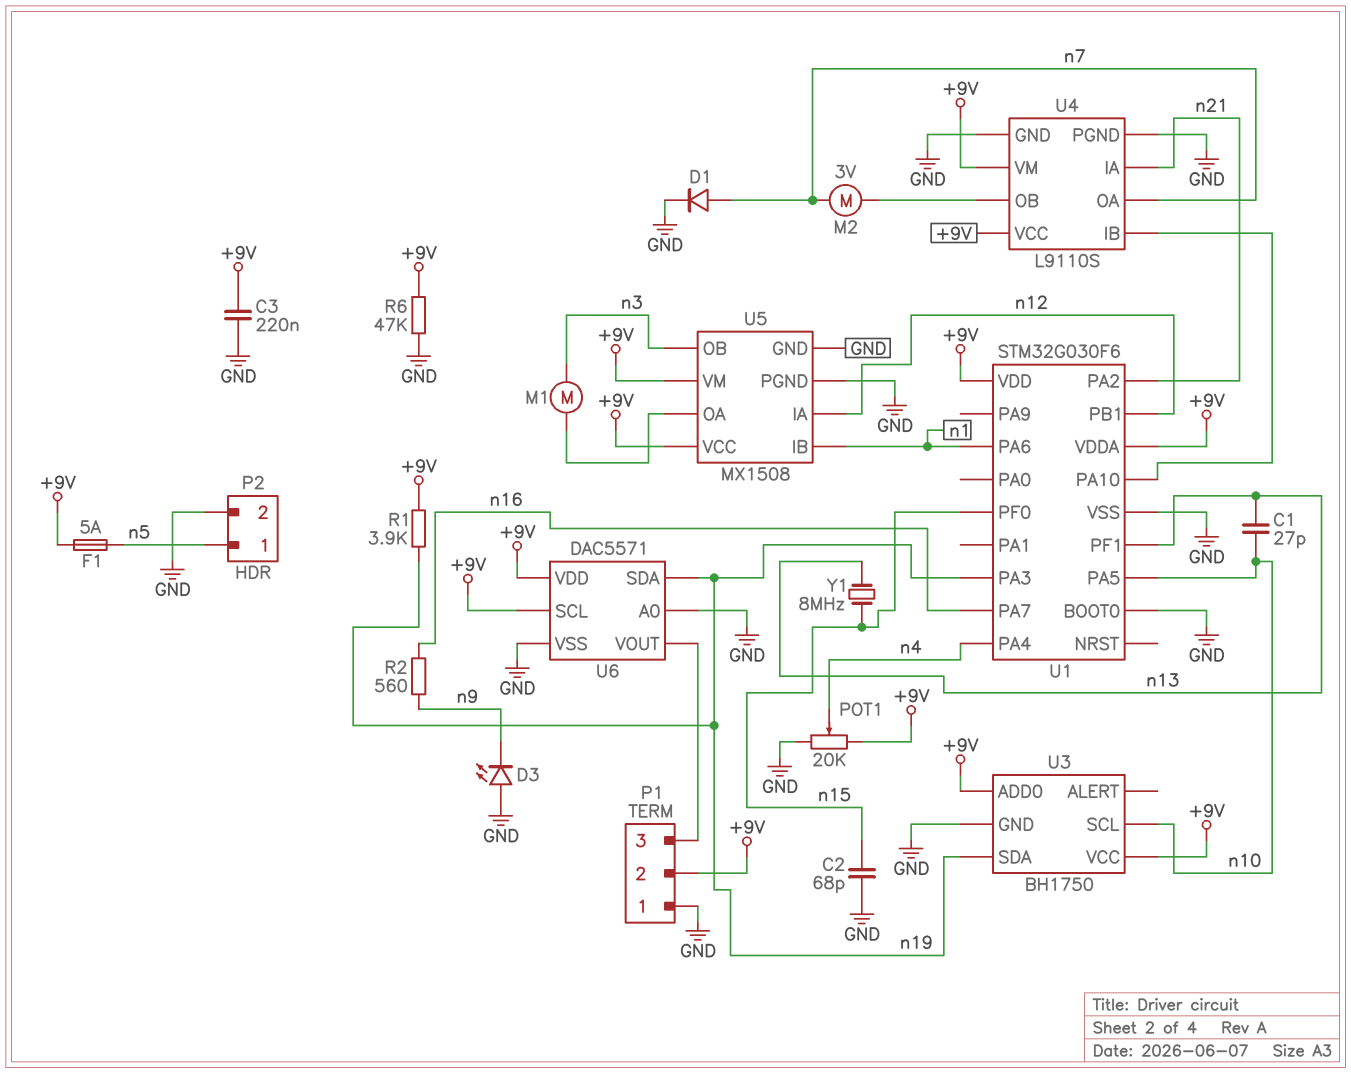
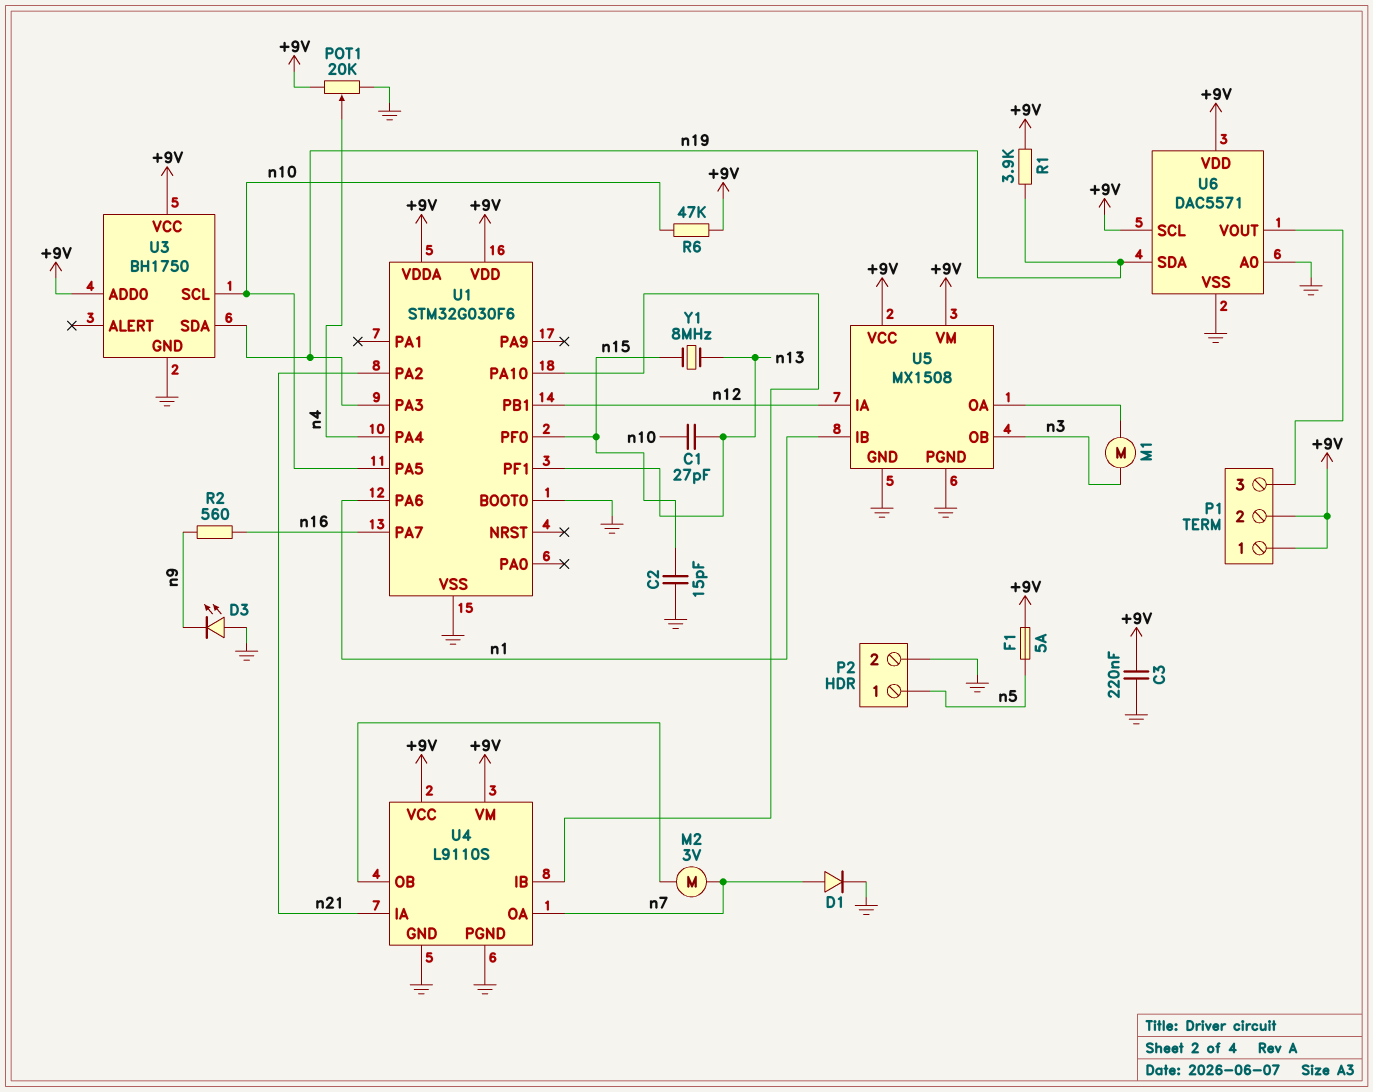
C2: 68pF (GND, n15) -> 15pF (GND, n15)
P1 pin 1: GND -> +9V
R6: 47k (+9V, GND) -> 47k (+9V, n10)

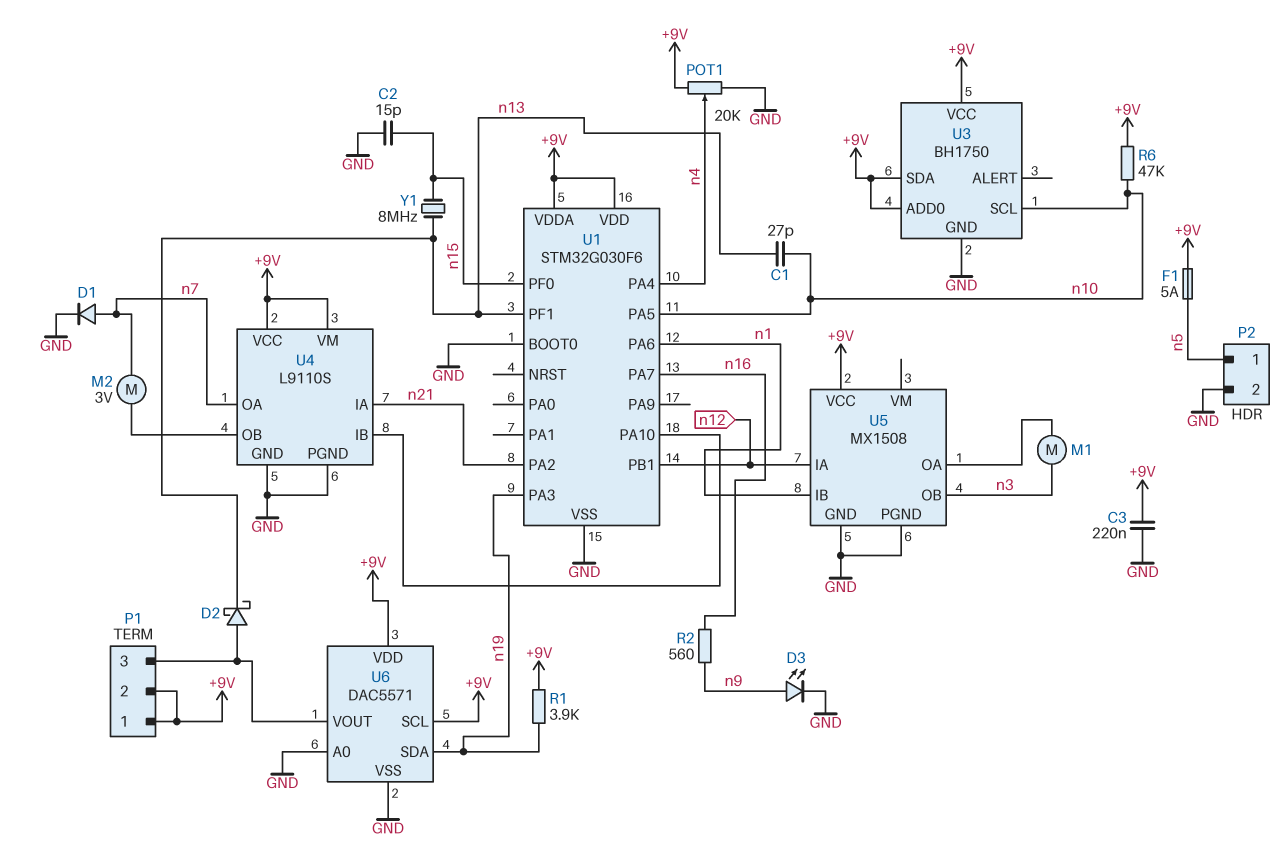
D2: none -> schottky (A P1/3, K n13)
D3: LED (A GND, K n9) -> LED (A n9, K GND)
U3 pin SDA: n19 -> +9V
U5 pin VM: +9V -> none

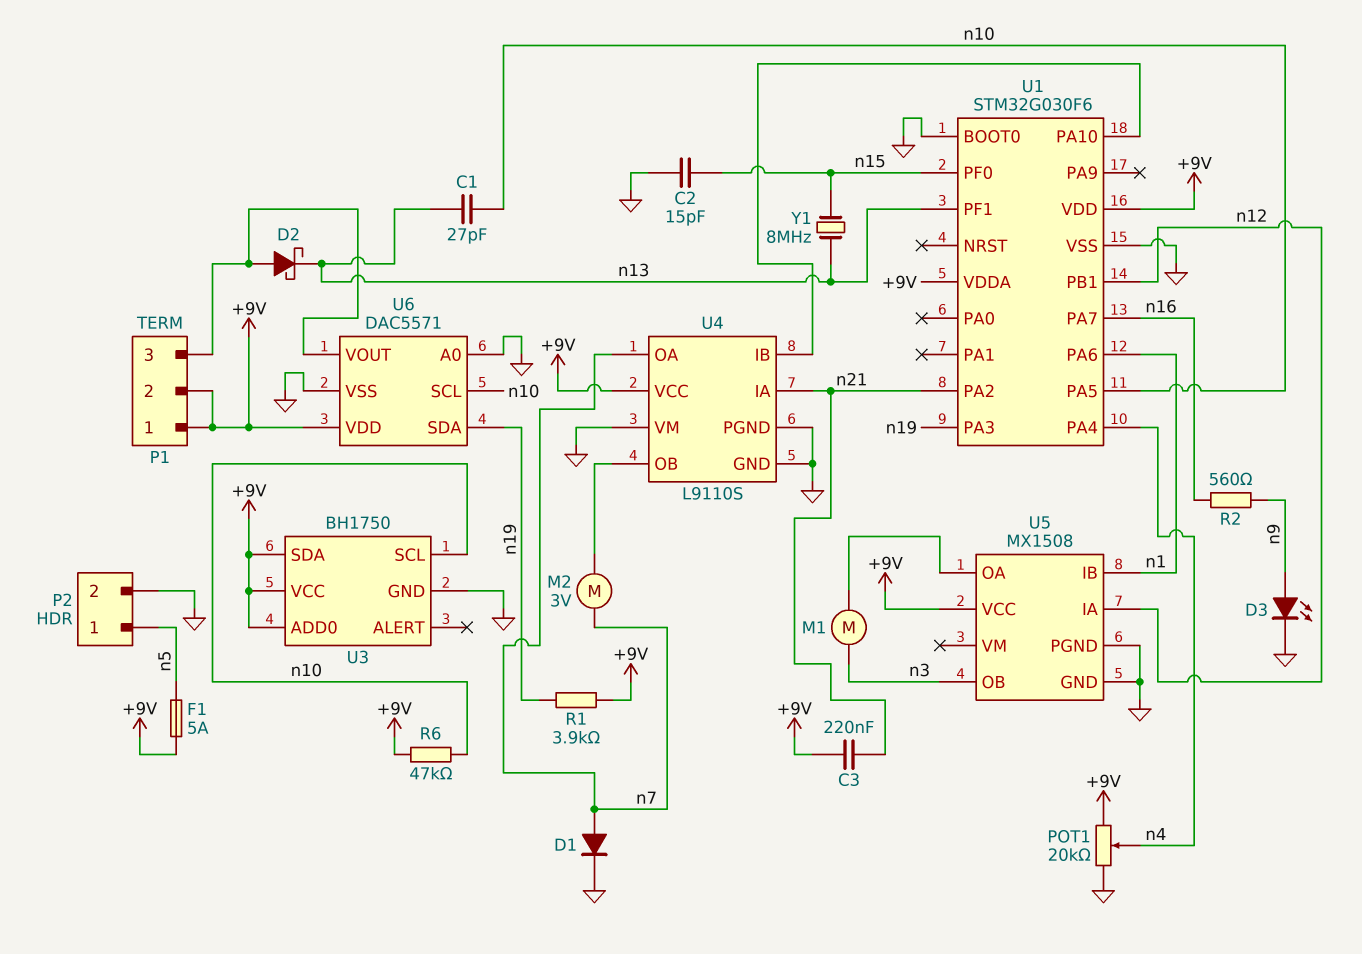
C3: 220nF (+9V, GND) -> 220nF (+9V, n21)
U4 pin VM: +9V -> GND
U6 pin SCL: +9V -> n10

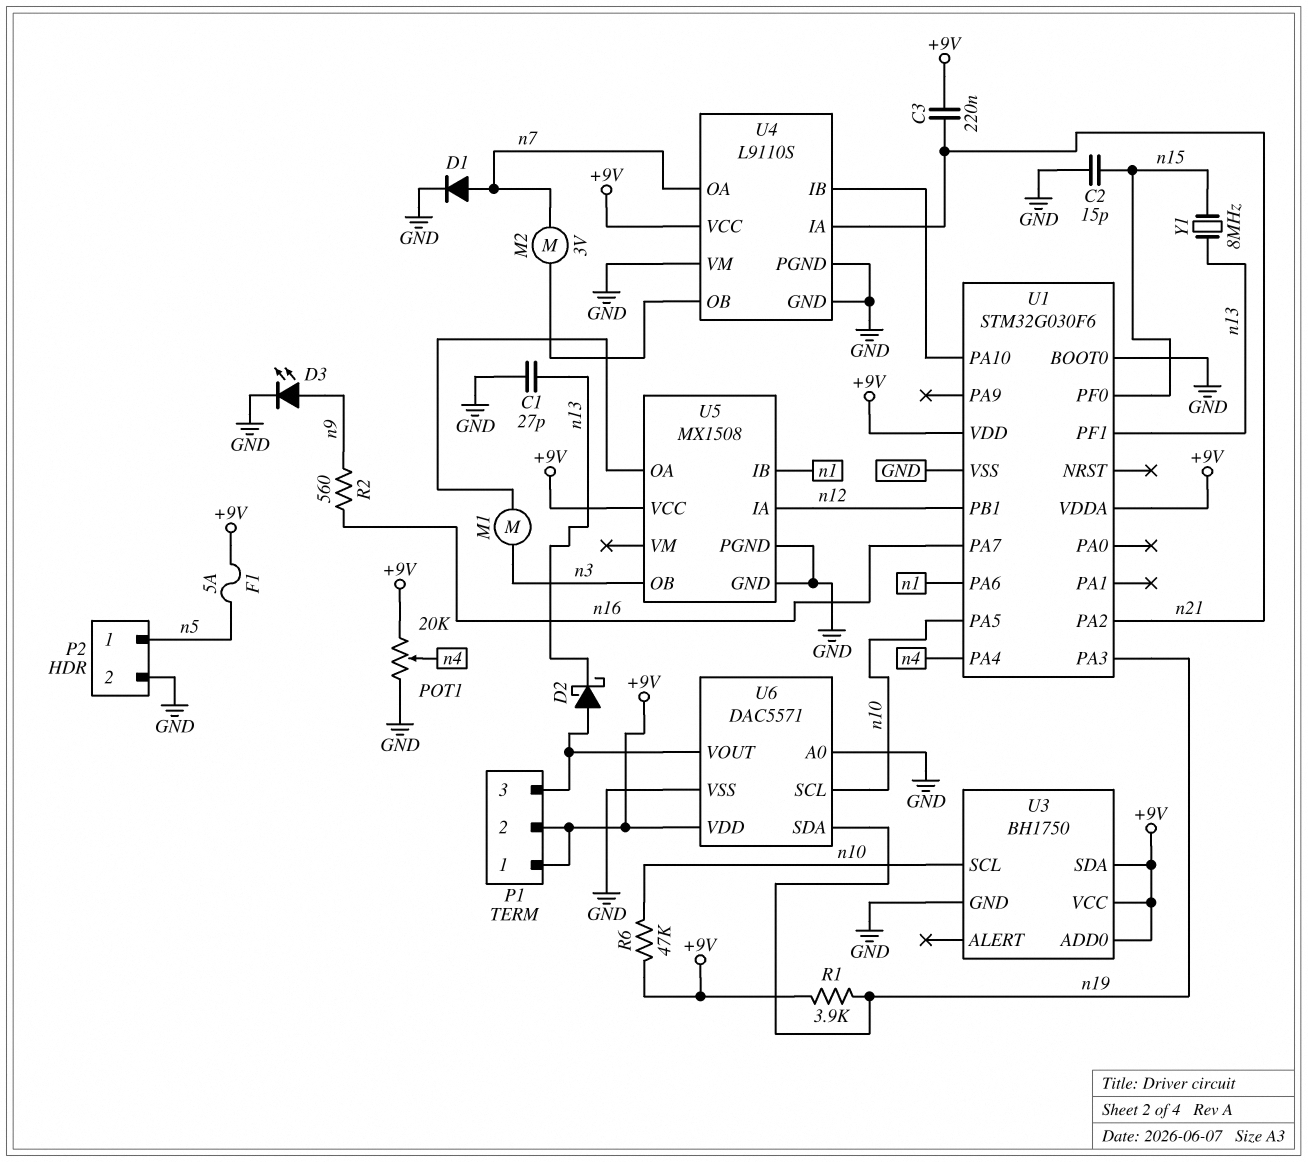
C1: 27pF (n10, n13) -> 27pF (GND, n13)

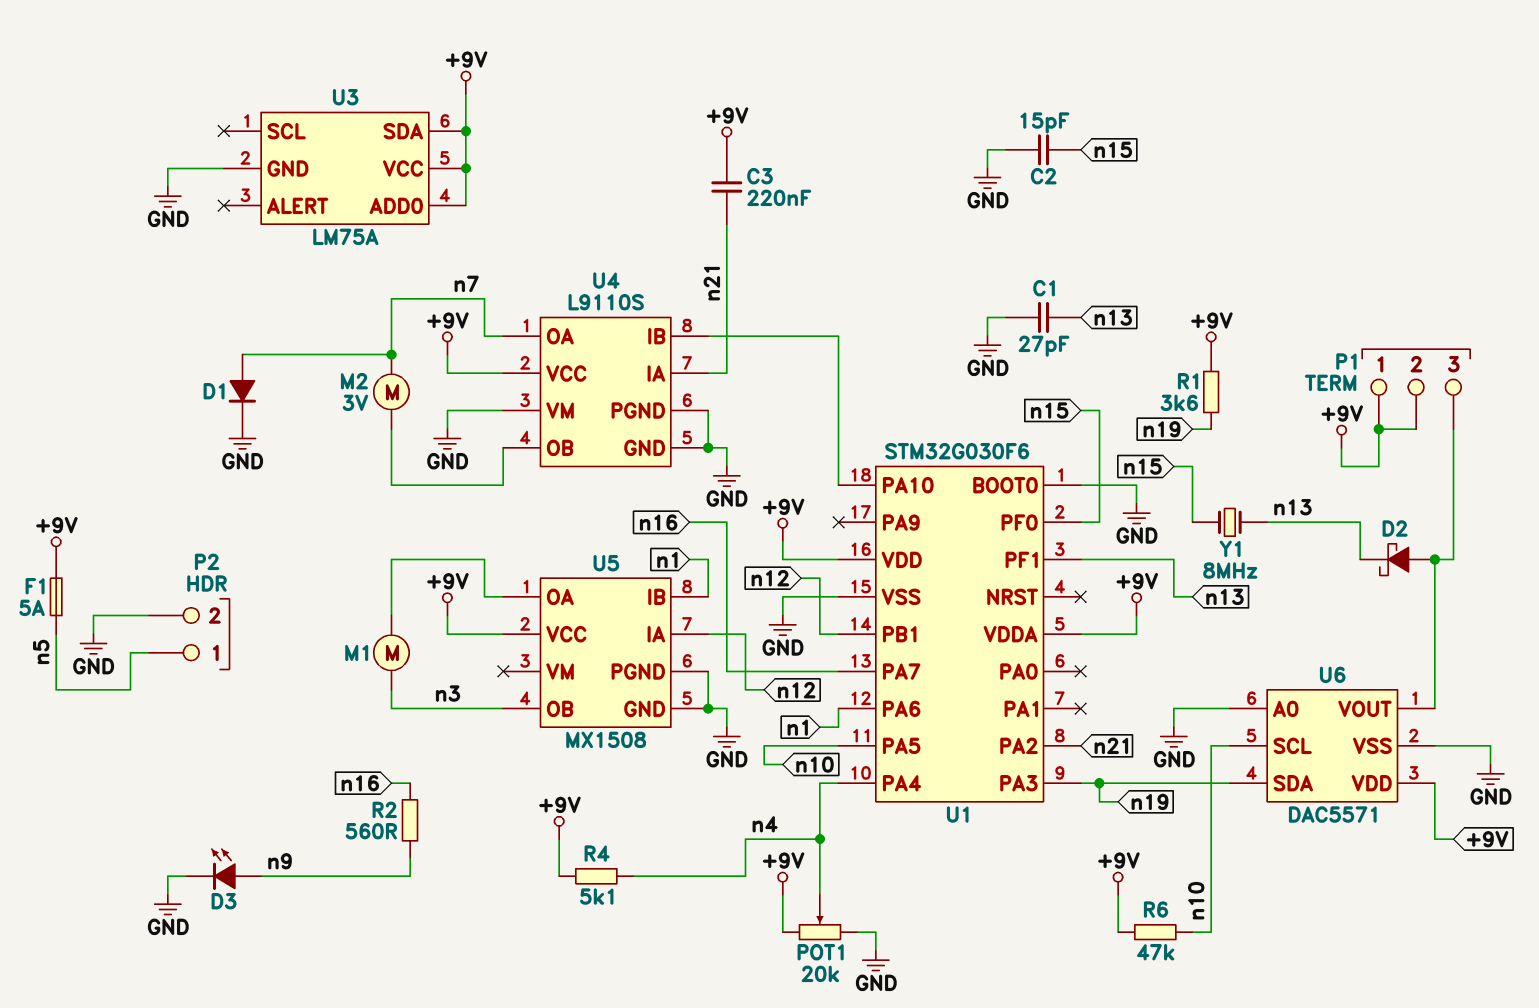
R1: 3.9k (+9V, n19) -> 3.6k (+9V, n19)
R4: none -> 5.1k (+9V, n4)
U3: BH1750 -> LM75A
U3 pin SCL: n10 -> none

